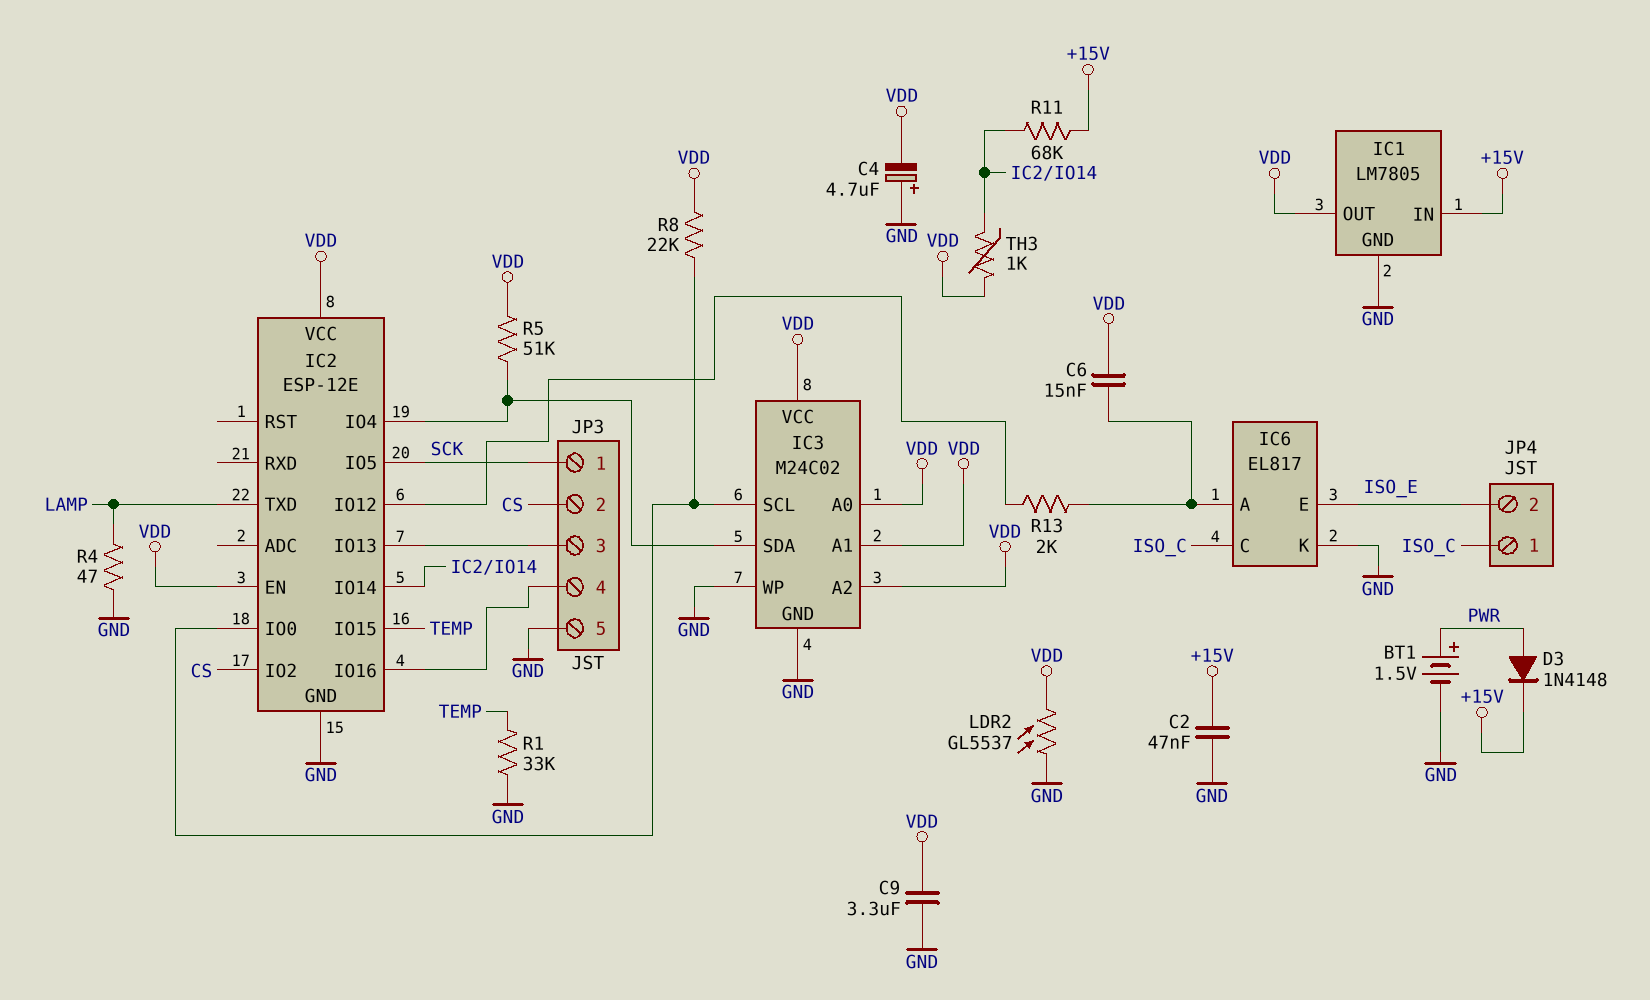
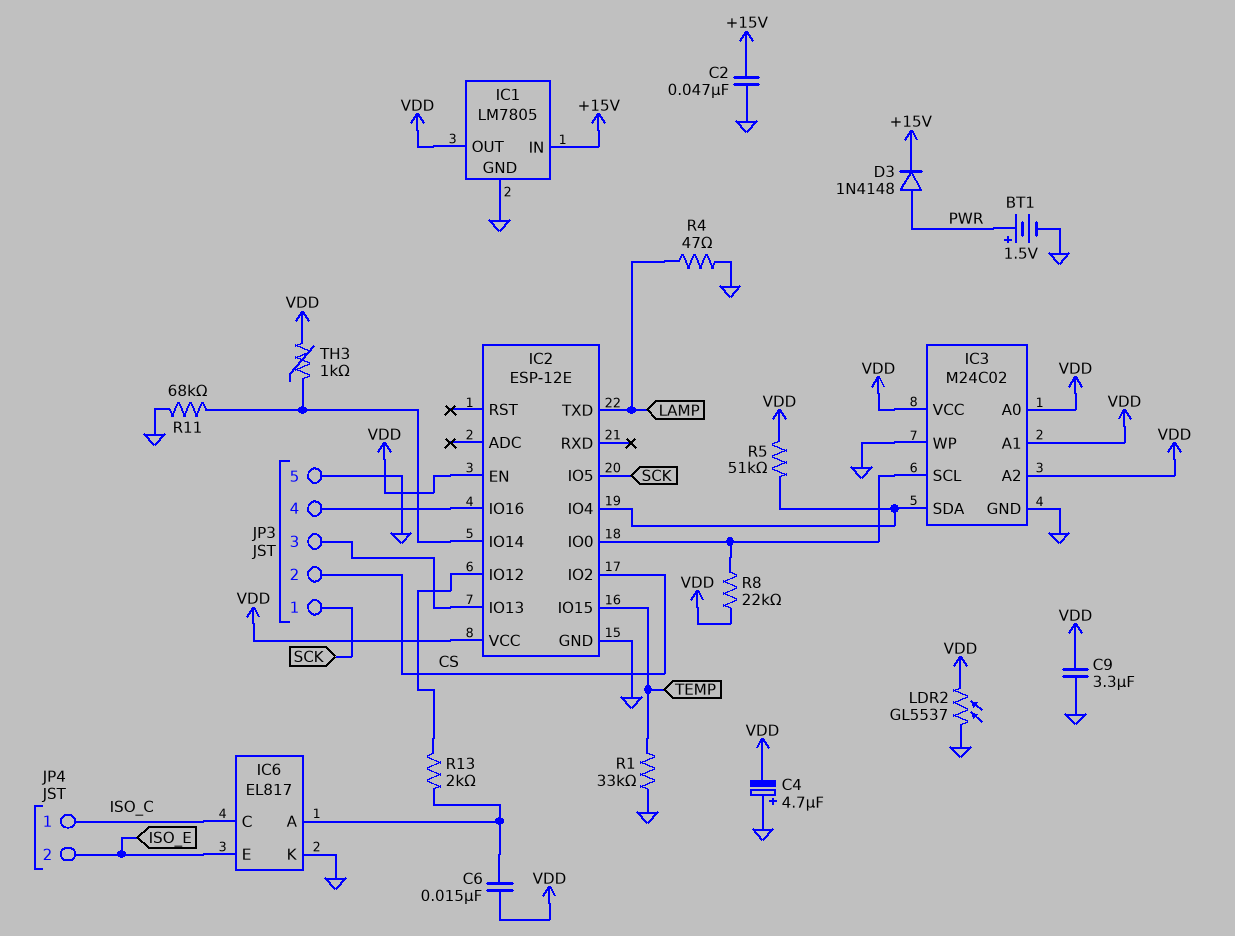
R11: 68k (+15V, IC2/IO14) -> 68k (GND, IC2/IO14)

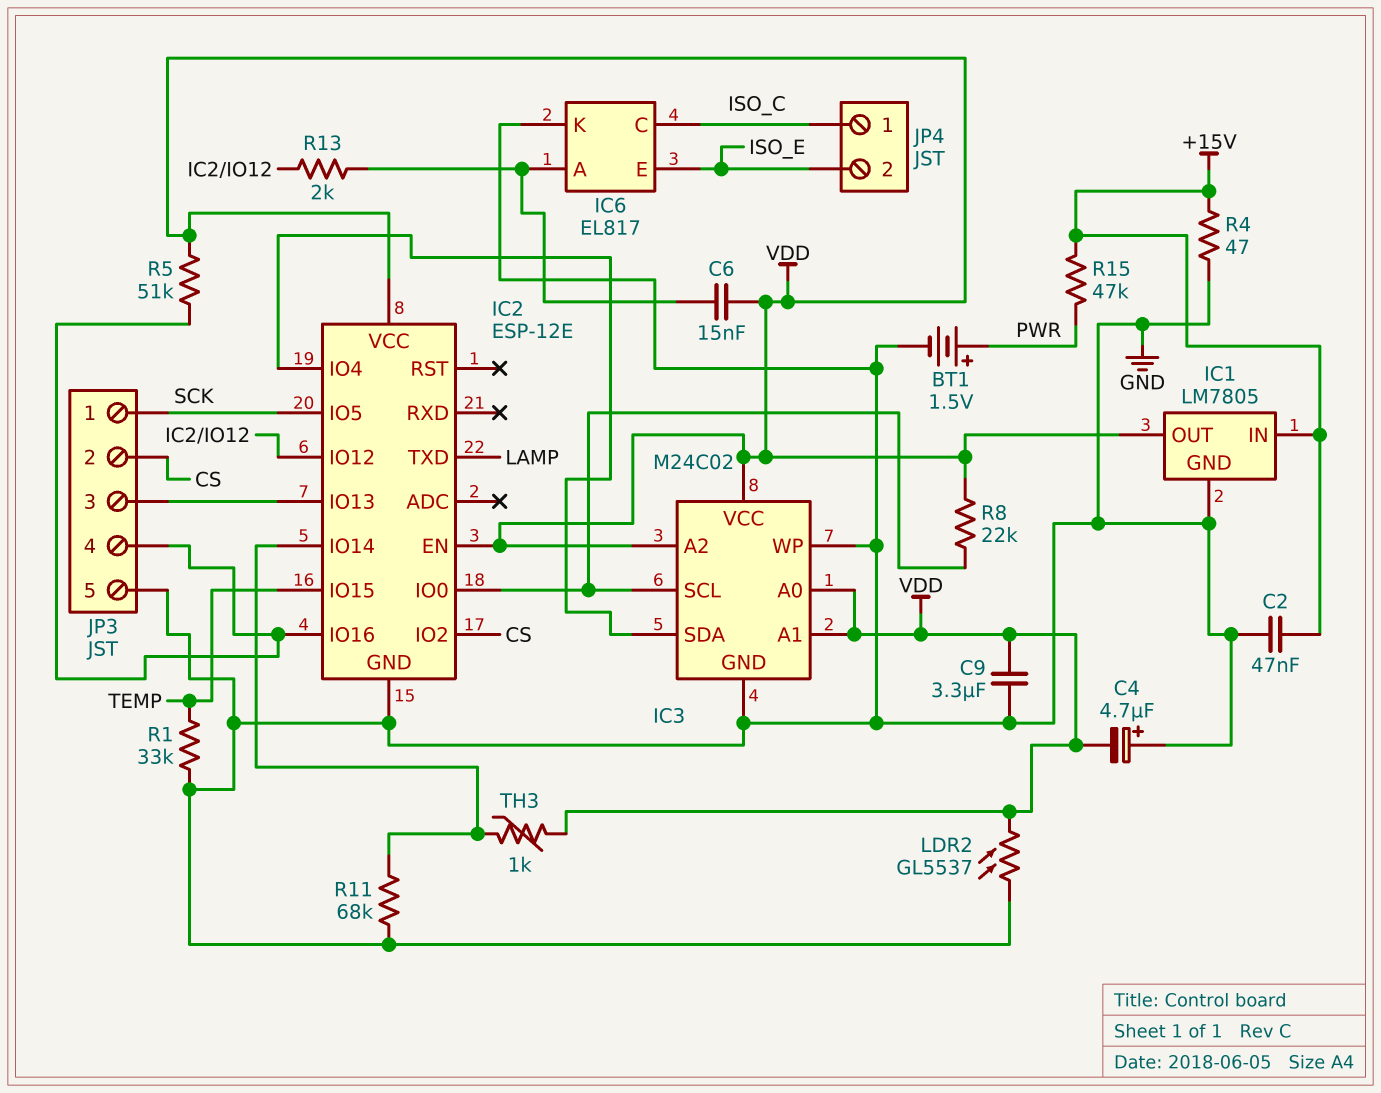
D3: diode 1N4148 (A PWR, K +15V) -> none
R4: 47 (GND, LAMP) -> 47 (+15V, GND)
R5: 51k (IC2/IO4, VDD) -> 51k (IC2/IO16, VDD)
R15: none -> 47k (+15V, PWR)

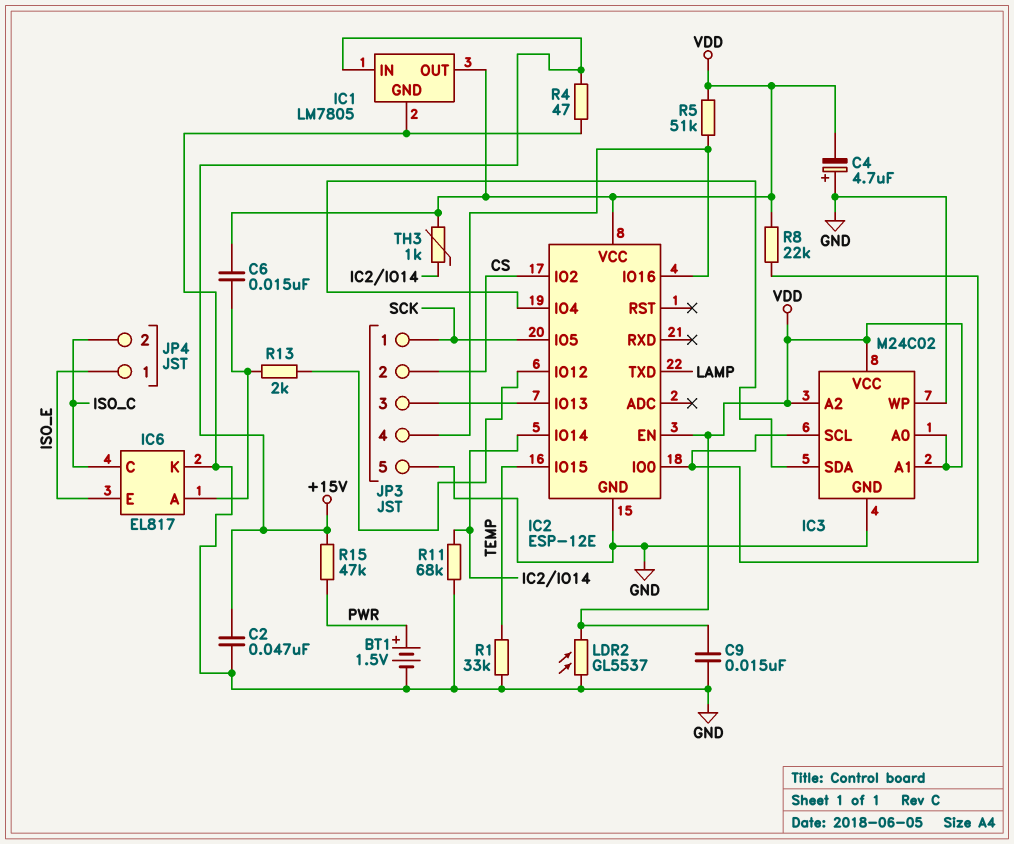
C9: 3.3uF (GND, VDD) -> 15nF (GND, VDD)
JP4 pin 1: ISO_C -> ISO_E
JP4 pin 2: ISO_E -> ISO_C

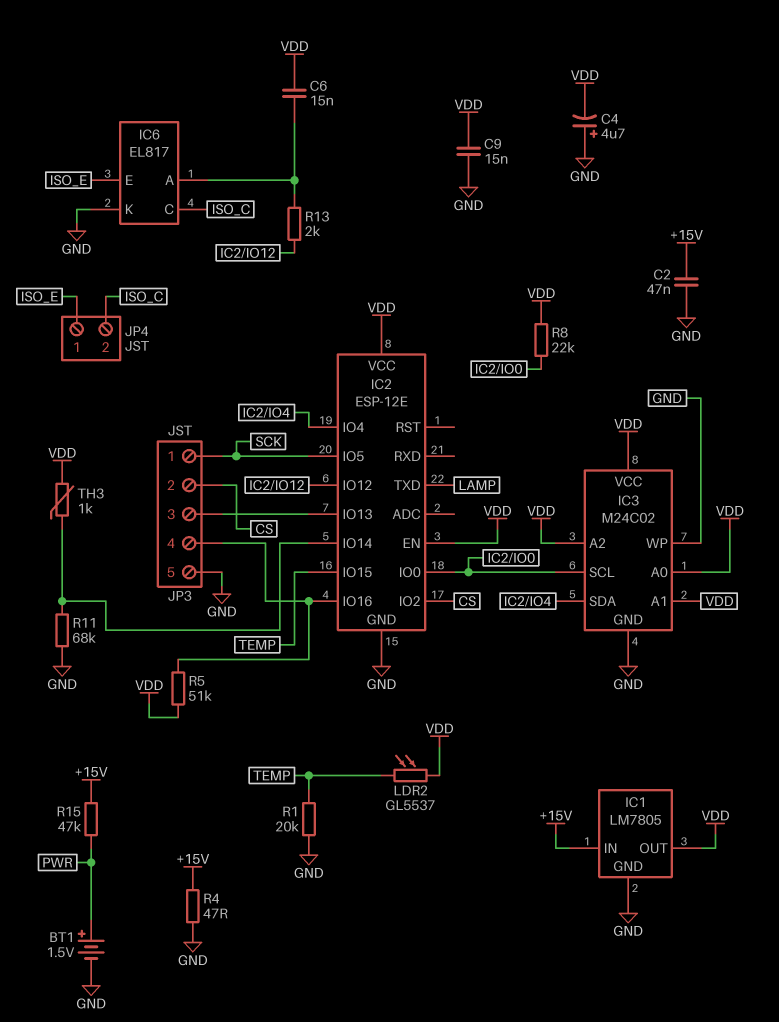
LDR2: GL5537 (GND, VDD) -> GL5537 (TEMP, VDD)
R1: 33k (GND, TEMP) -> 20k (GND, TEMP)

